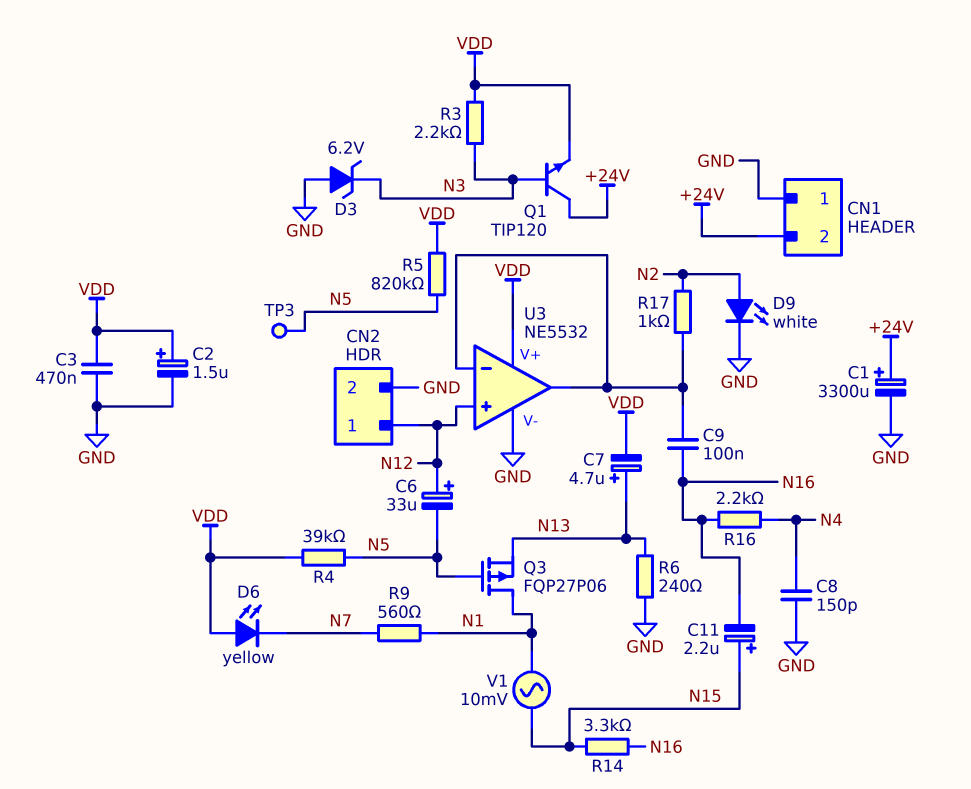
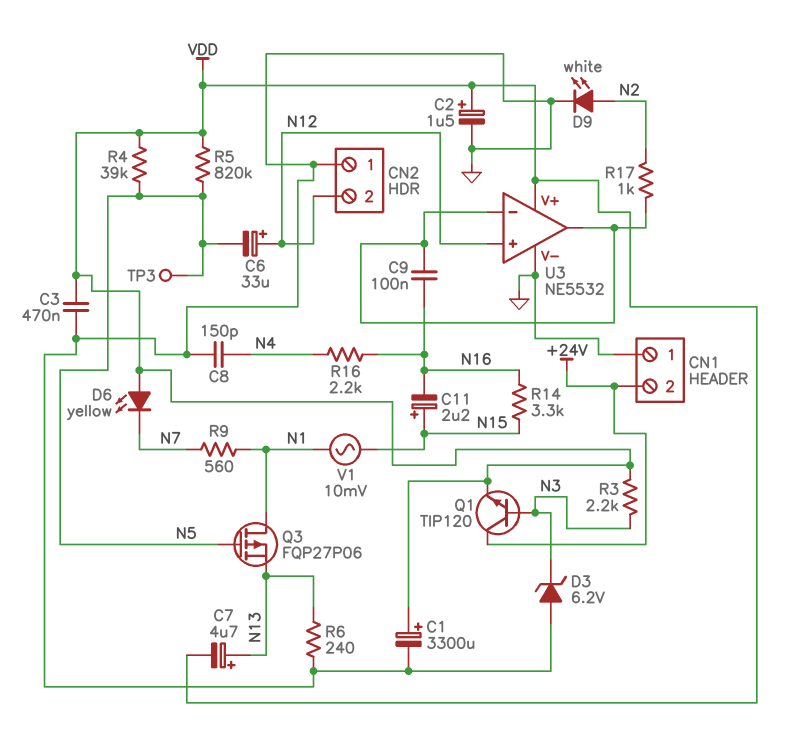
C1: 3300uF (plus +24V, minus GND) -> 3300uF (plus VDD, minus GND)
CN2 pin 1: N12 -> GND
CN2 pin 2: GND -> N12

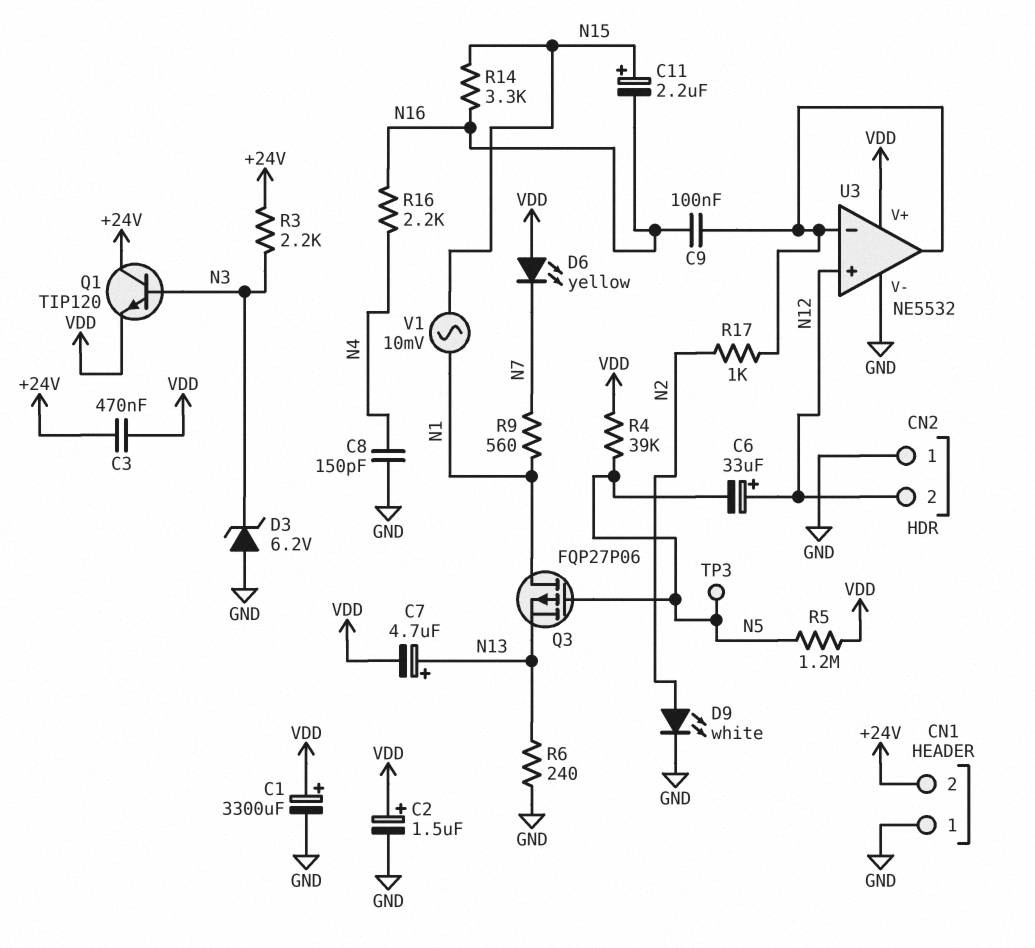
C3: 470nF (GND, VDD) -> 470nF (+24V, VDD)
R3: 2.2k (N3, VDD) -> 2.2k (+24V, N3)
R5: 820k (N5, VDD) -> 1.2M (N5, VDD)

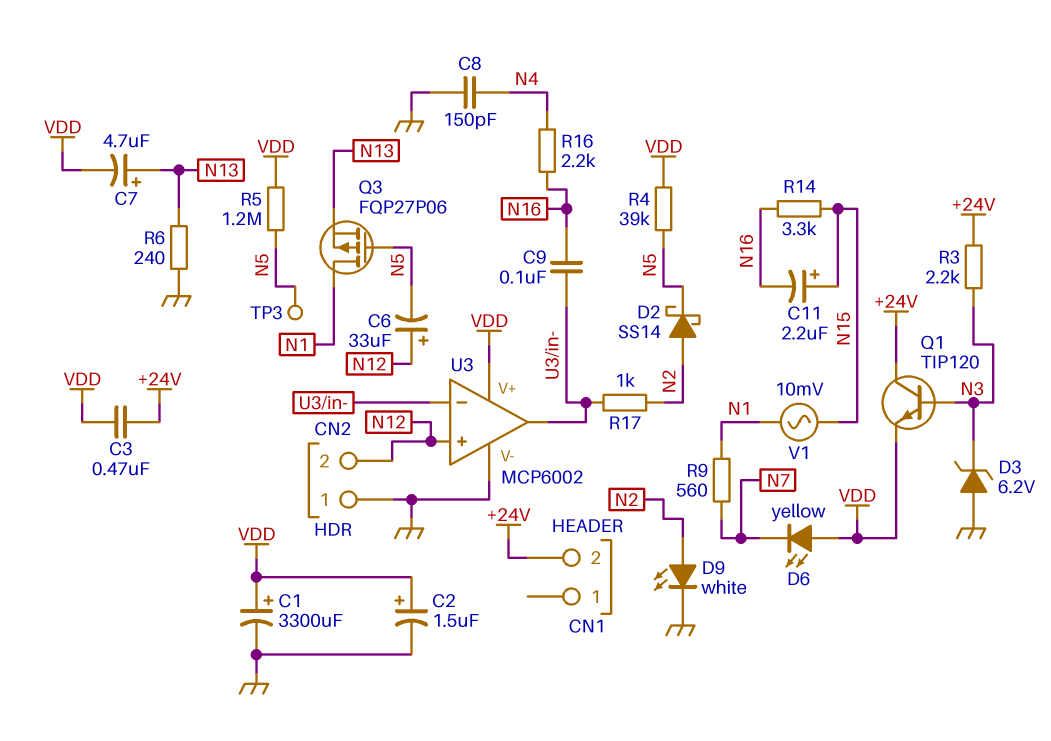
CN1 pin 1: GND -> none
D2: none -> schottky SS14 (A N2, K N5)
U3: NE5532 -> MCP6002

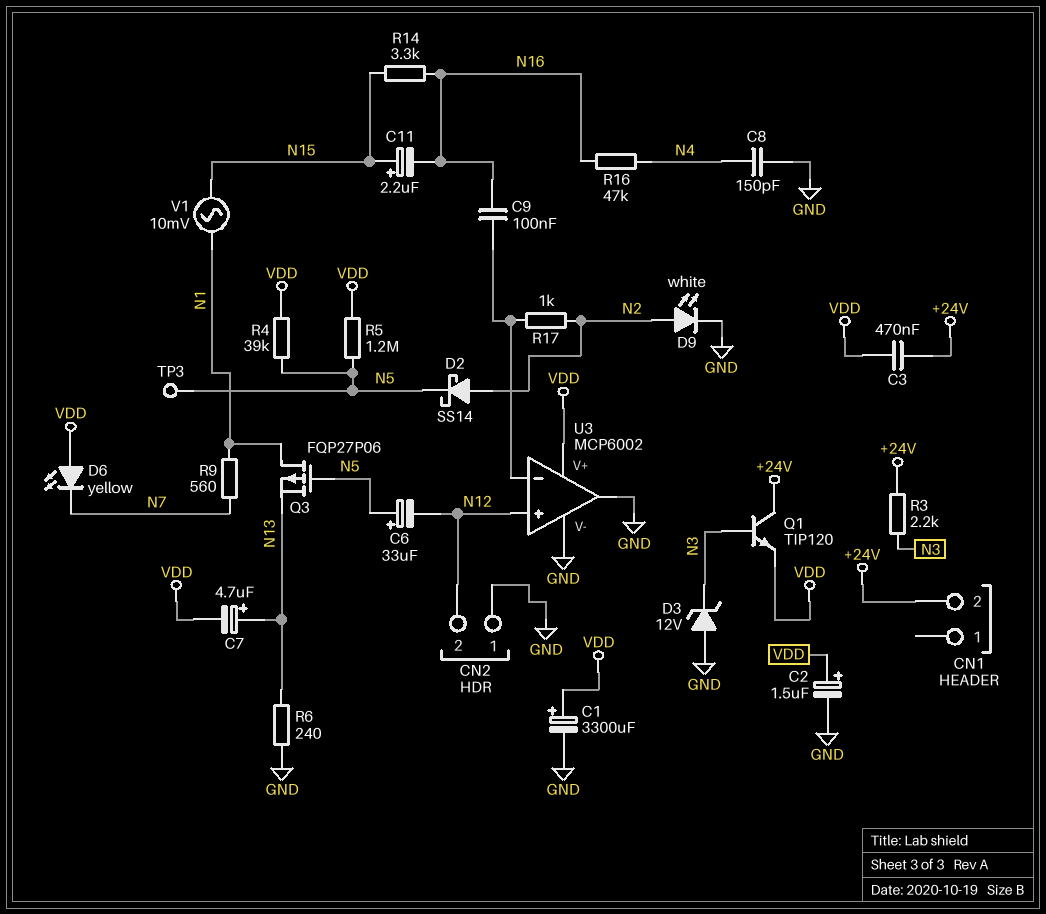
C6: 33uF (plus N12, minus N5) -> 33uF (plus N5, minus N12)
D3: zener 6.2V (A GND, K N3) -> zener 12V (A GND, K N3)
R16: 2.2k (N4, N16) -> 47k (N4, N16)
U3 pin out: U3/in- -> GND

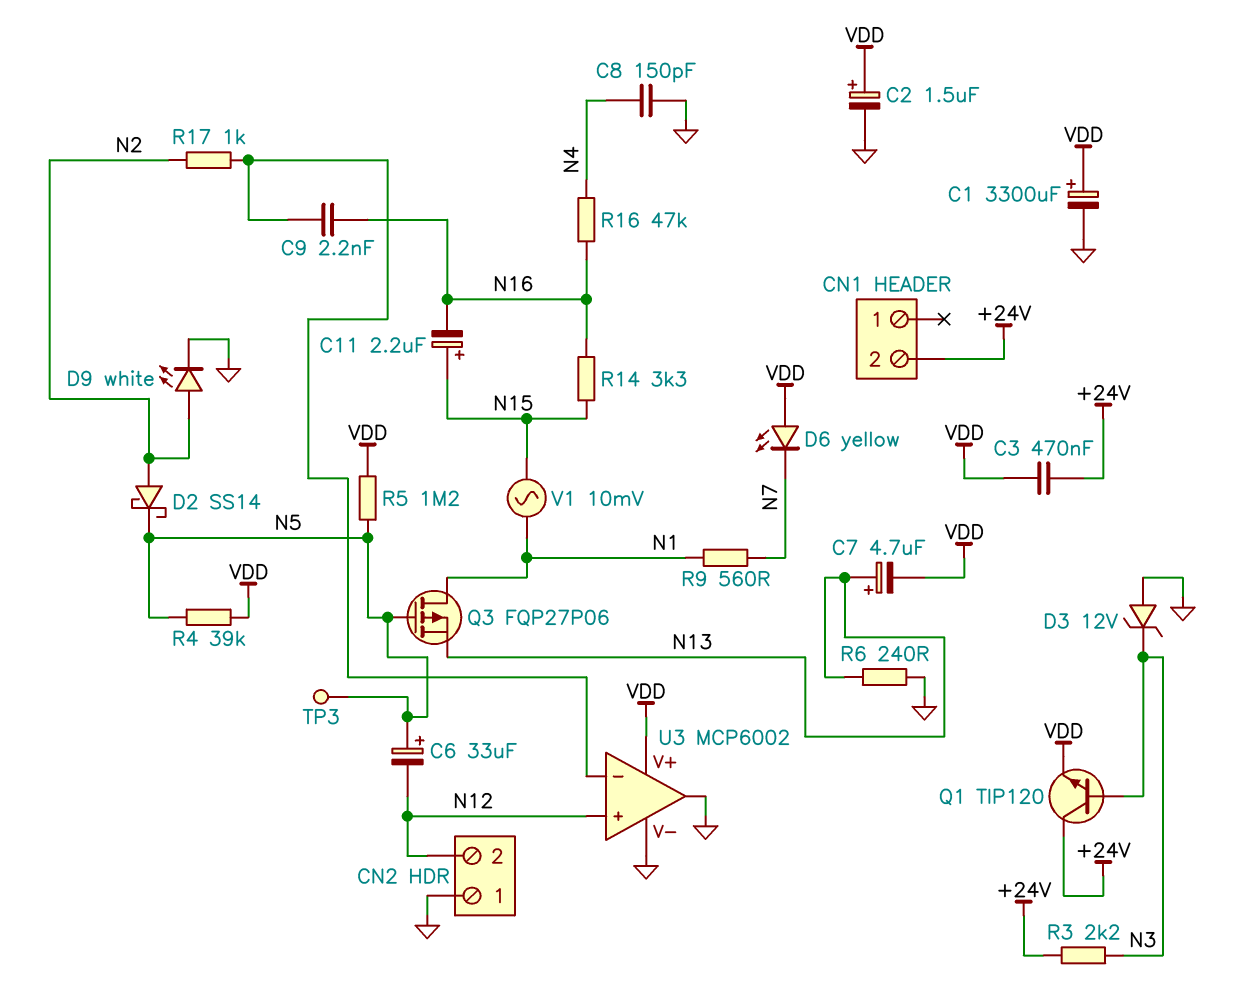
C9: 100nF (N16, U3/in-) -> 2.2nF (N16, U3/in-)

